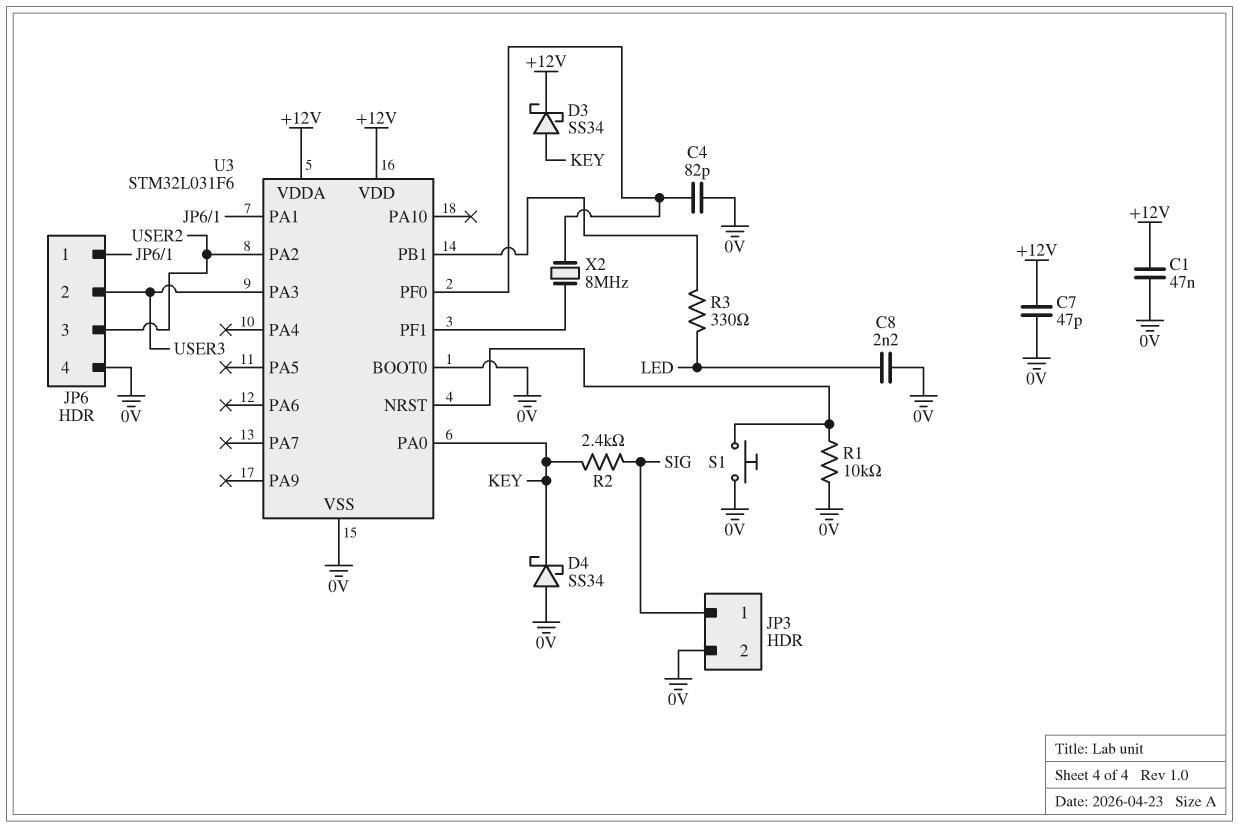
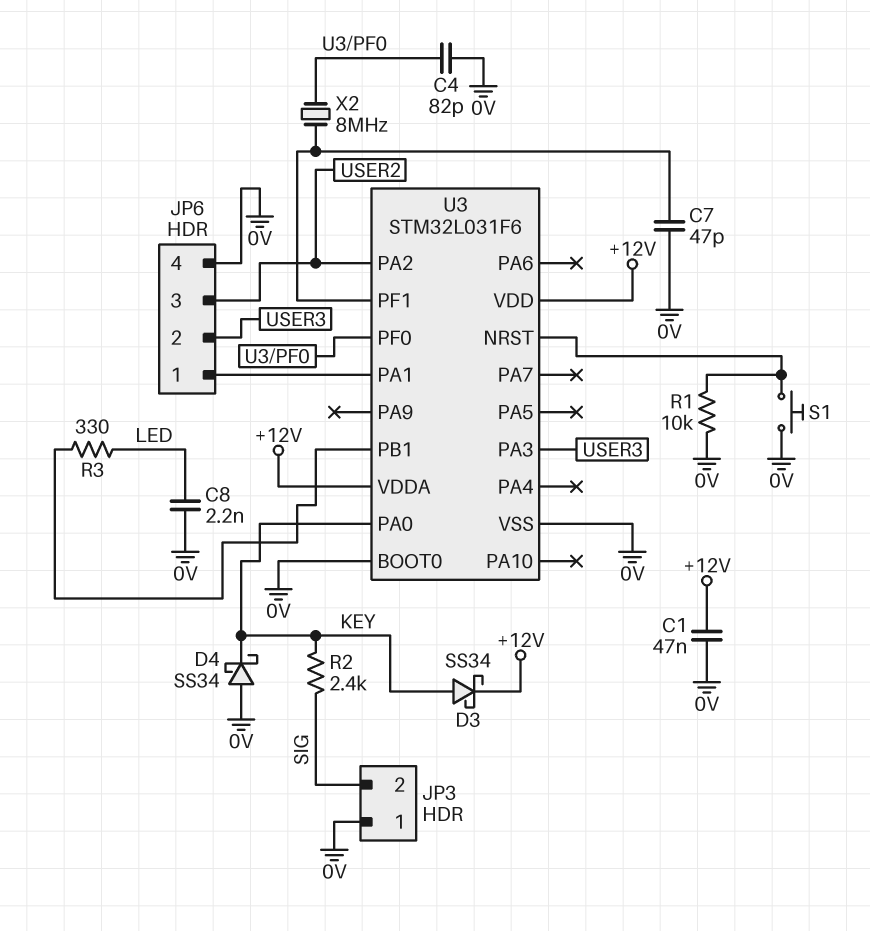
C7: 47pF (+12V, 0V) -> 47pF (0V, U3/PF1)
JP3 pin 1: SIG -> 0V
JP3 pin 2: 0V -> SIG

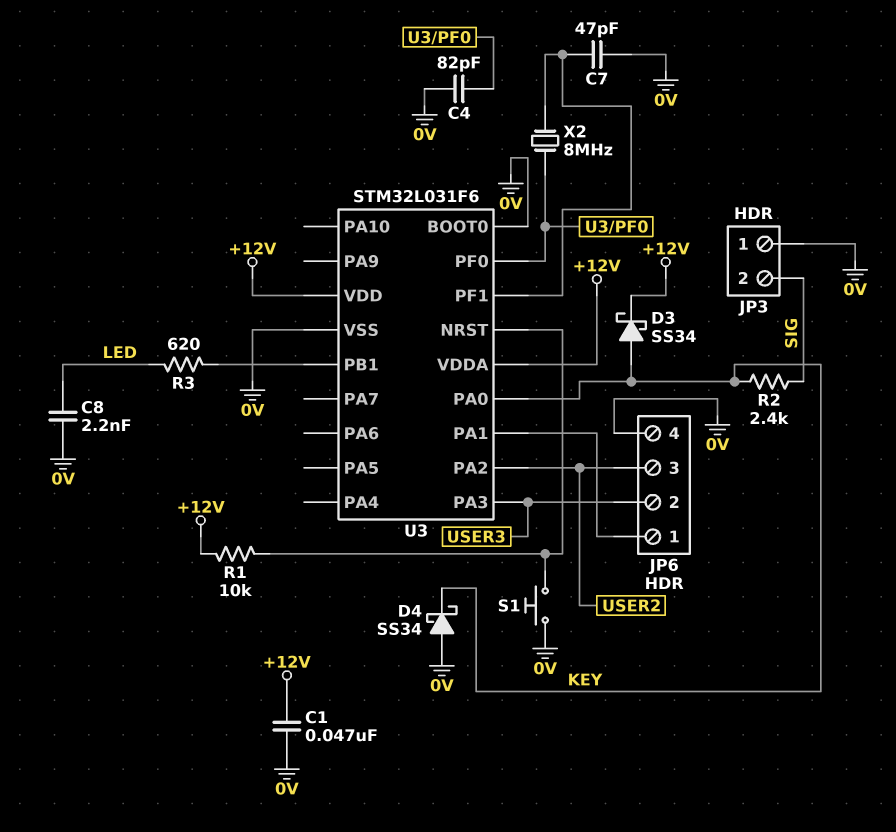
R1: 10k (0V, U3/NRST) -> 10k (+12V, U3/NRST)
R3: 330 (LED, U3/PB1) -> 620 (LED, U3/PB1)

